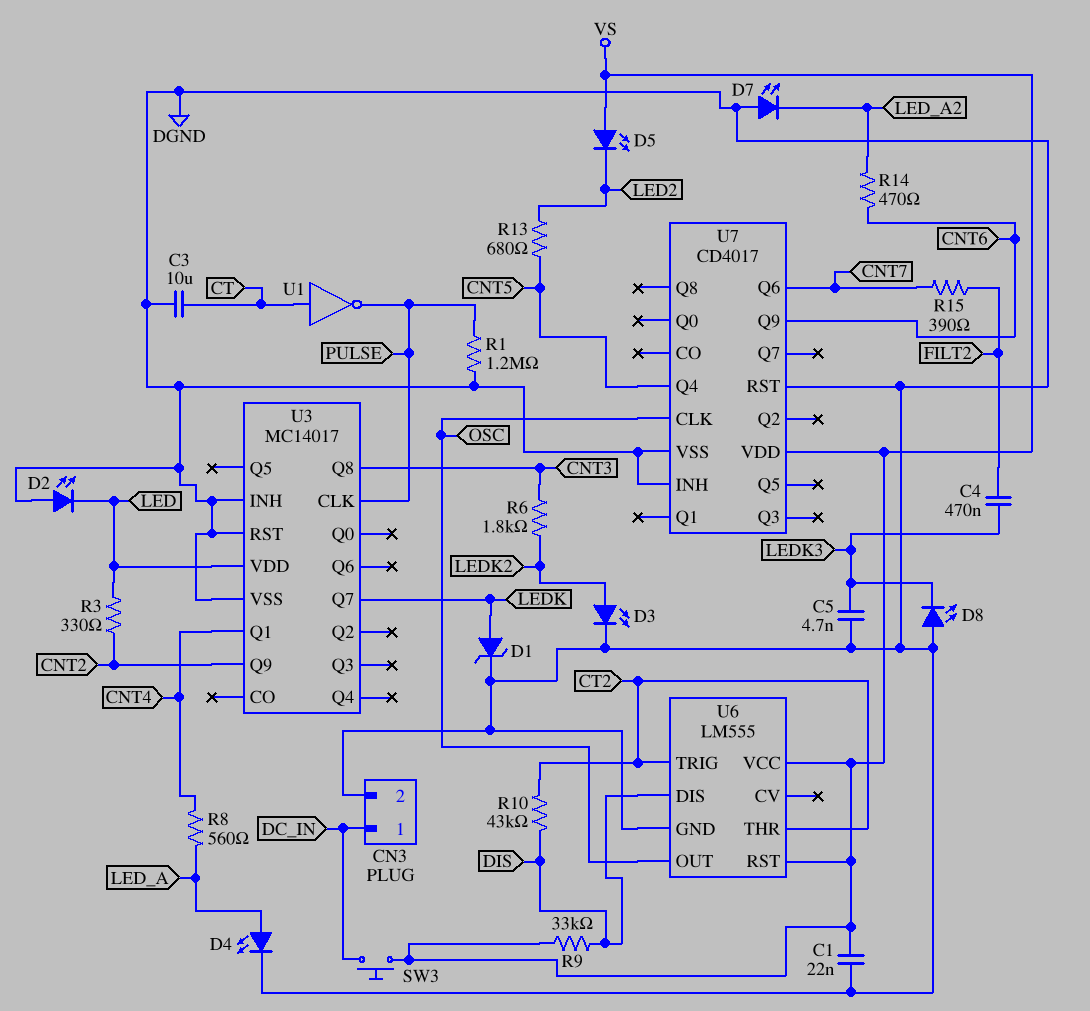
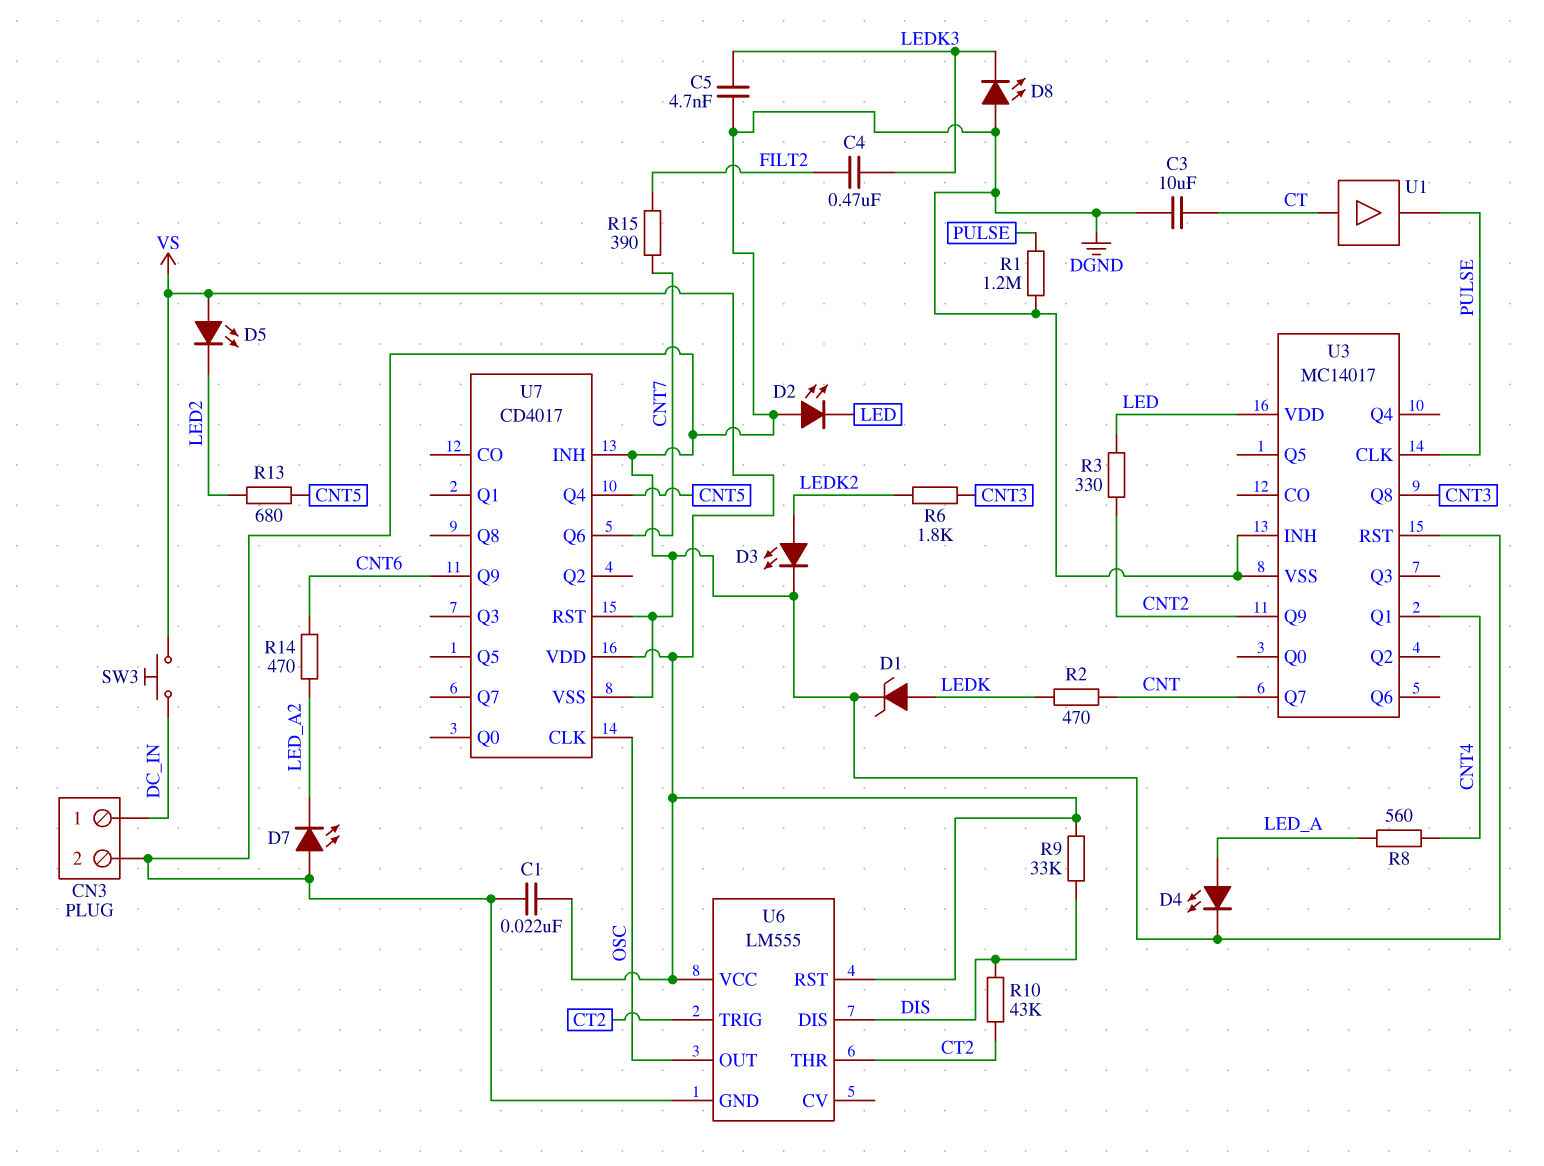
R2: none -> 470 (CNT, LEDK)
U1: NOT (in CT, out PULSE) -> buffer (in CT, out PULSE)
U3 pin Q7: LEDK -> CNT

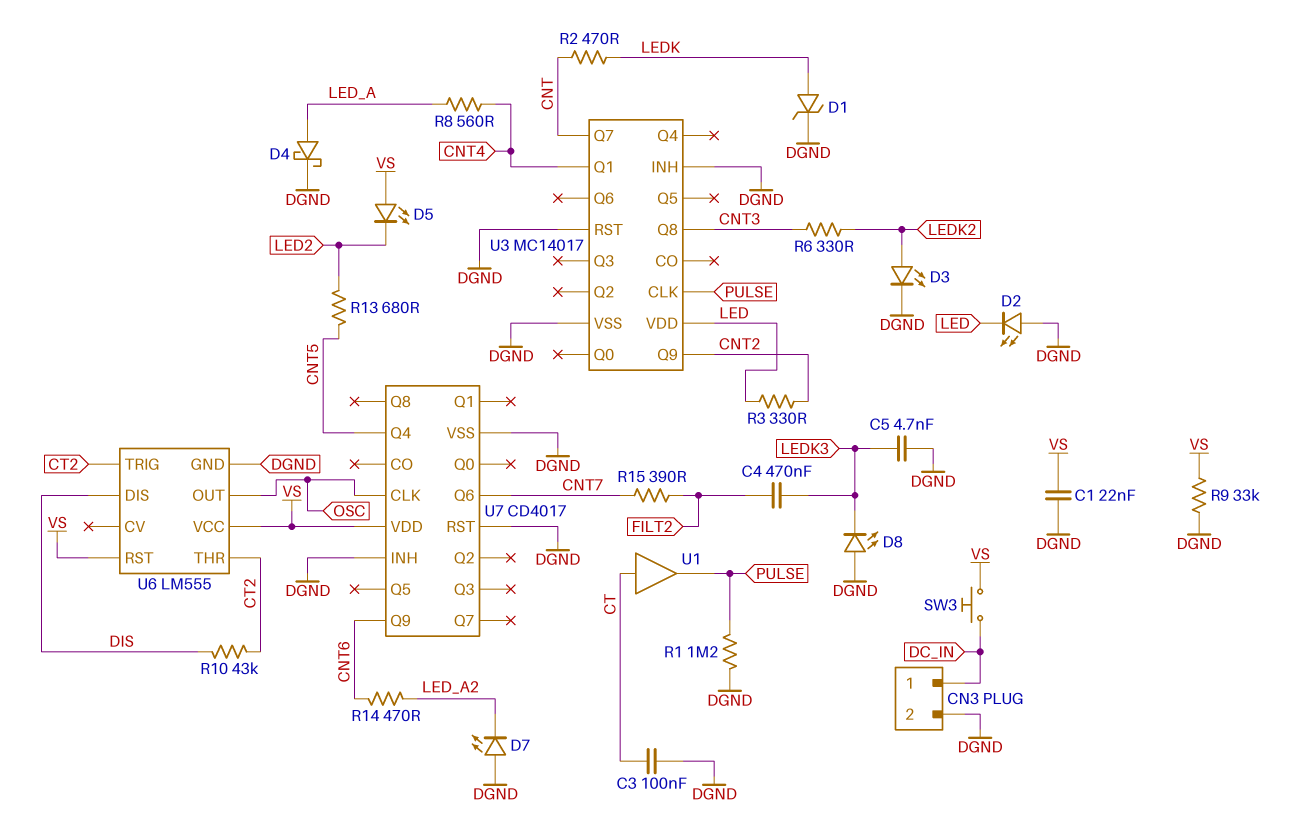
C3: 10uF (CT, DGND) -> 100nF (CT, DGND)
D4: LED (A LED_A, K DGND) -> schottky (A LED_A, K DGND)
R6: 1.8k (CNT3, LEDK2) -> 330 (CNT3, LEDK2)
R9: 33k (DIS, VS) -> 33k (DGND, VS)

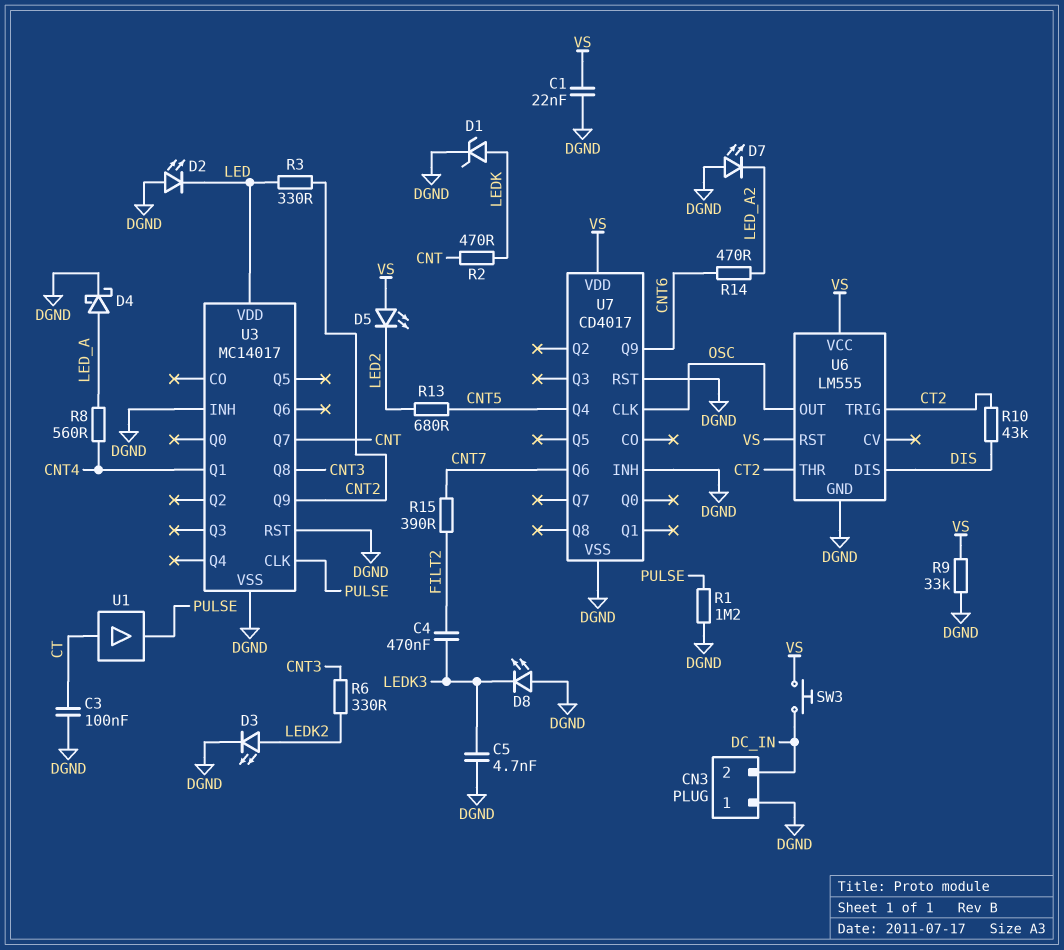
CN3 pin 1: DC_IN -> DGND
CN3 pin 2: DGND -> DC_IN

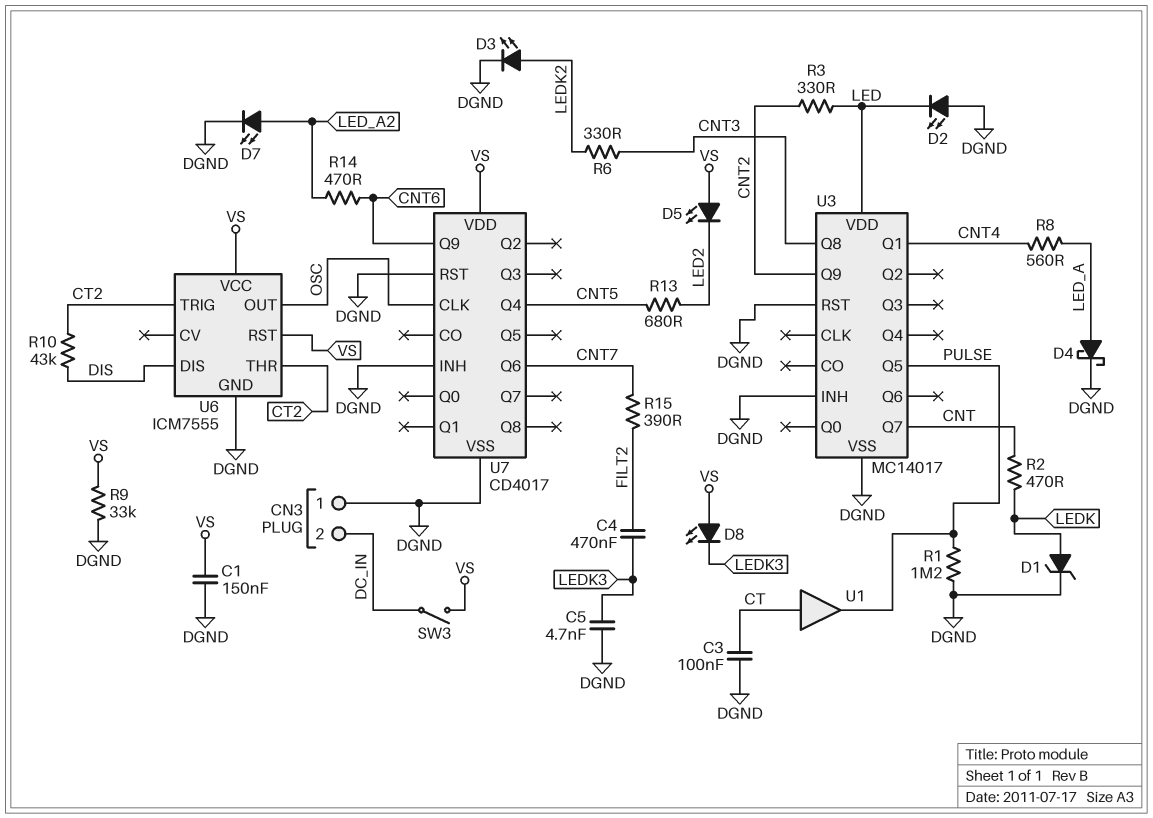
C1: 22nF (DGND, VS) -> 150nF (DGND, VS)
D7: LED (A DGND, K LED_A2) -> LED (A LED_A2, K DGND)
D8: LED (A DGND, K LEDK3) -> LED (A VS, K LEDK3)
SW3: button (DC_IN, VS) -> switch (DC_IN, VS)
U3 pin CLK: PULSE -> none
U3 pin Q5: none -> PULSE
U6: LM555 -> ICM7555

